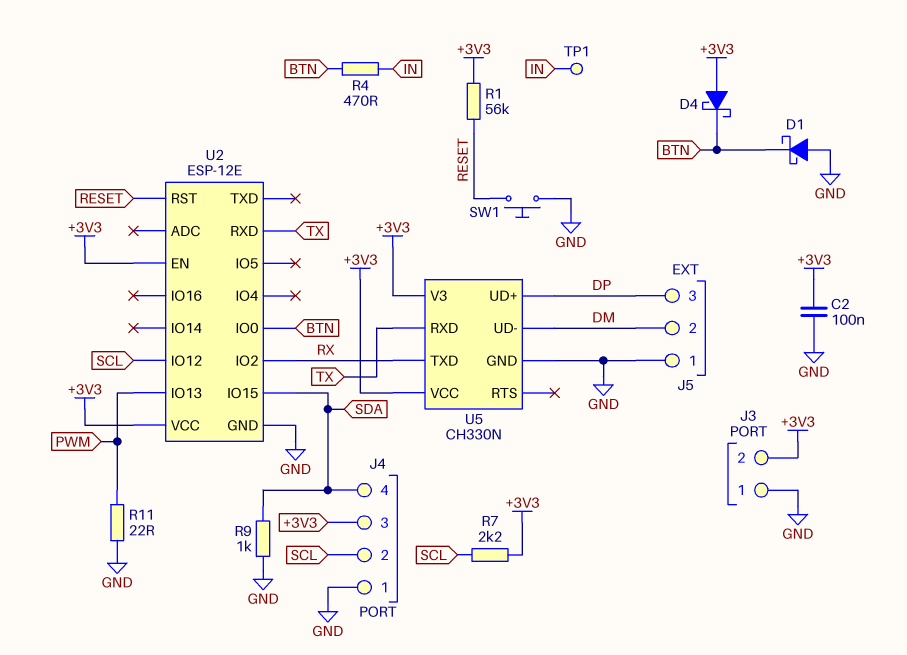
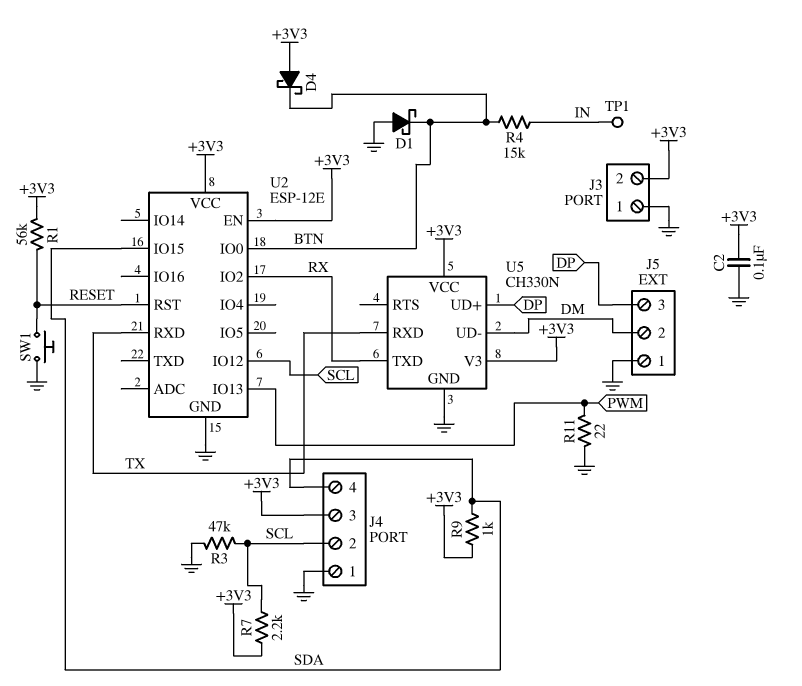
R3: none -> 47k (GND, SCL)
R4: 470 (BTN, IN) -> 15k (BTN, IN)
R9: 1k (GND, SDA) -> 1k (+3V3, SDA)

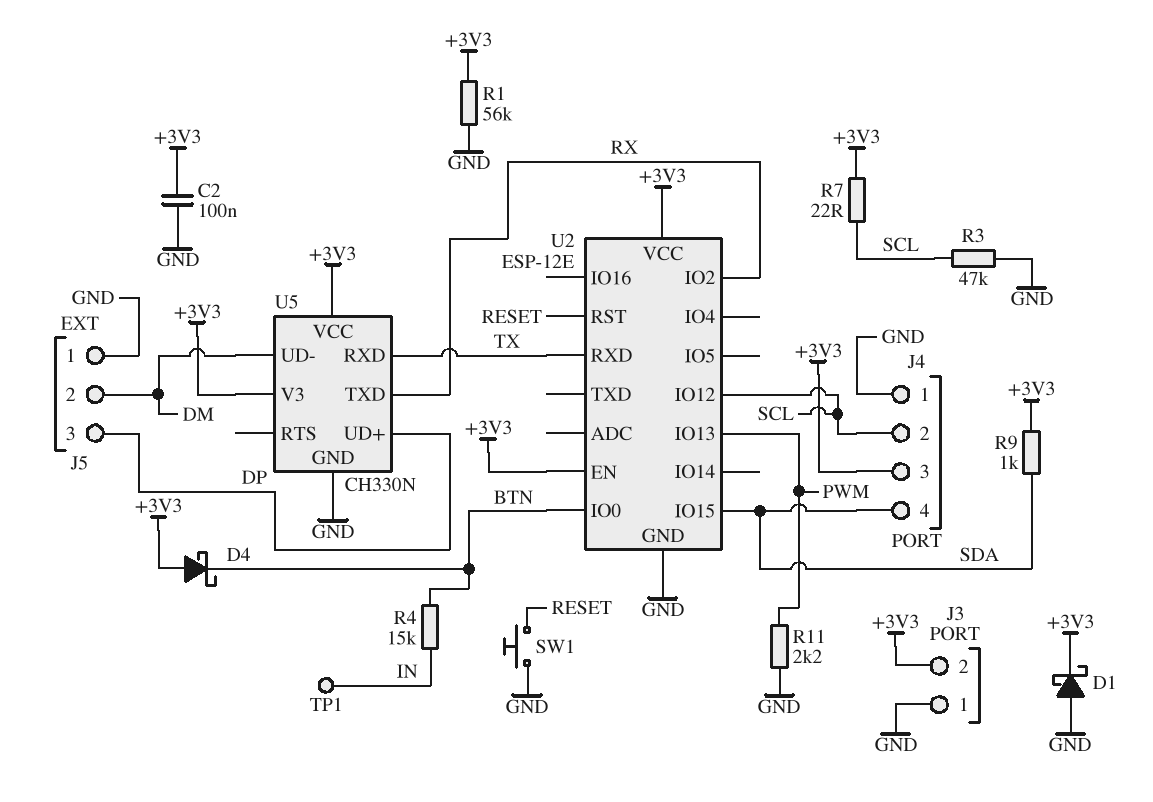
D1: schottky (A GND, K BTN) -> schottky (A GND, K +3V3)
R1: 56k (+3V3, RESET) -> 56k (+3V3, GND)
R7: 2.2k (+3V3, SCL) -> 22 (+3V3, SCL)
R11: 22 (GND, PWM) -> 2.2k (GND, PWM)

